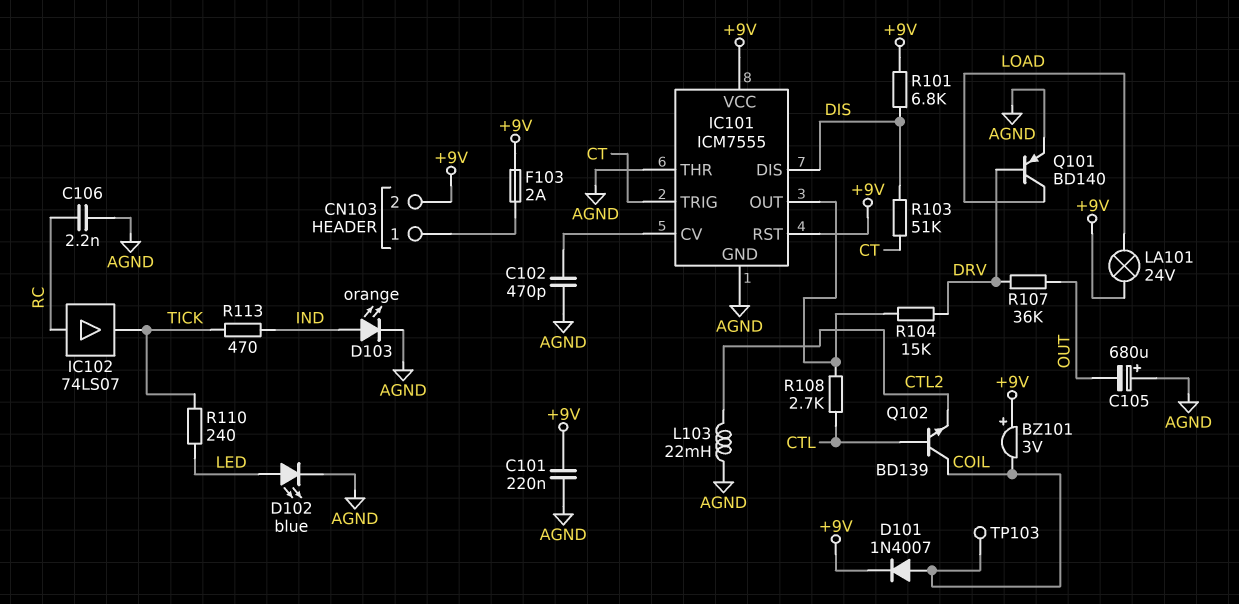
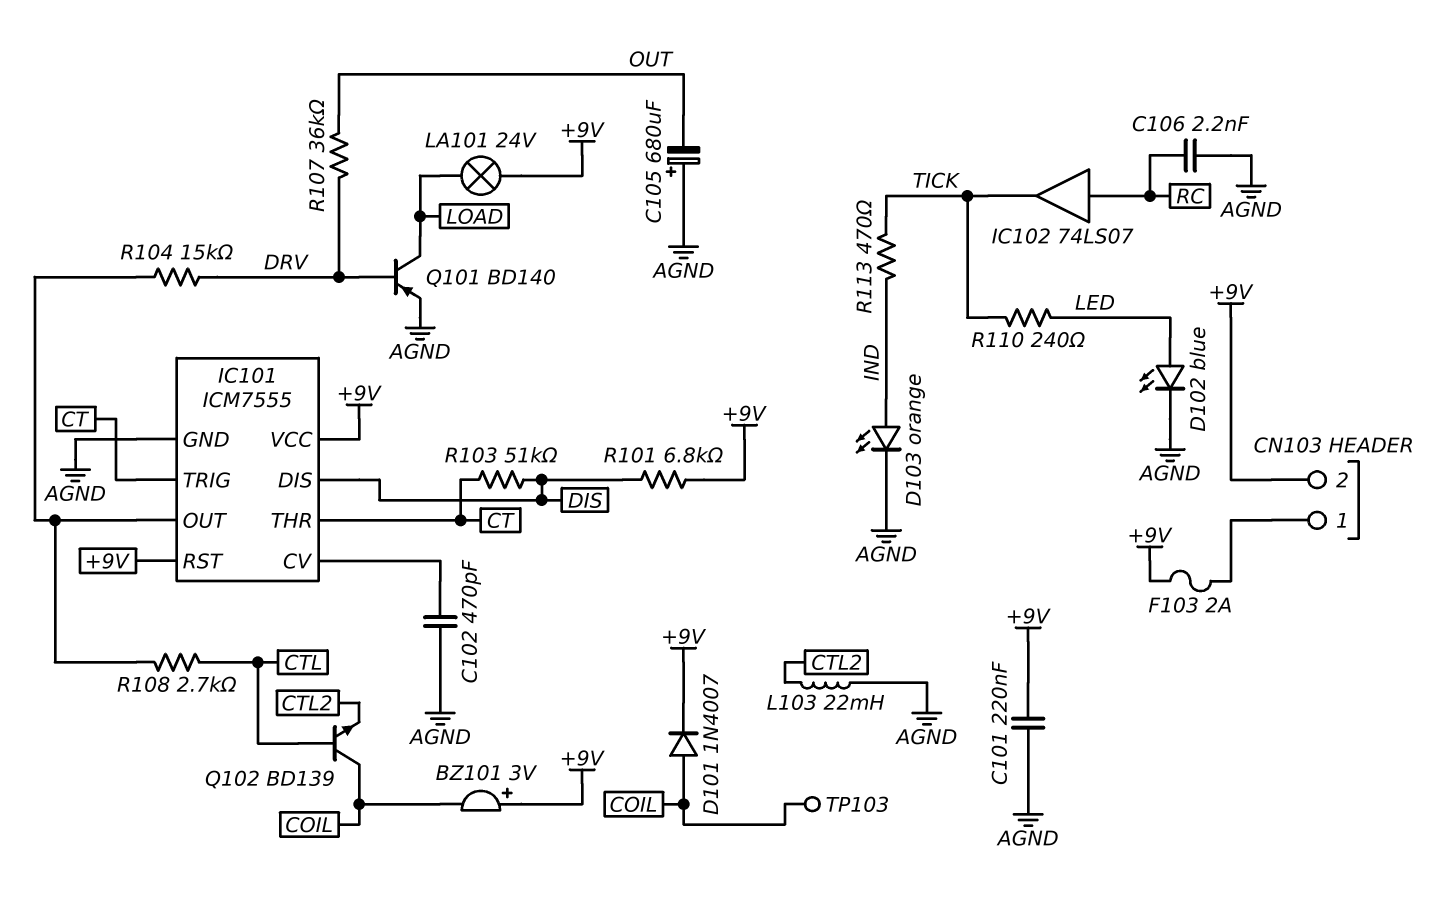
IC101 pin THR: AGND -> CT

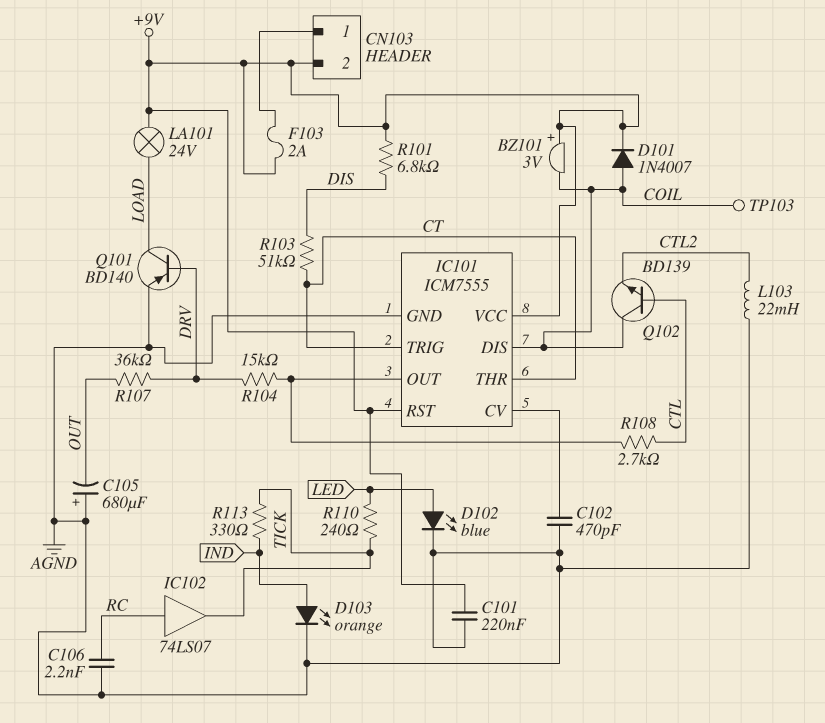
IC101 pin DIS: DIS -> COIL
R113: 470 (IND, TICK) -> 330 (IND, TICK)

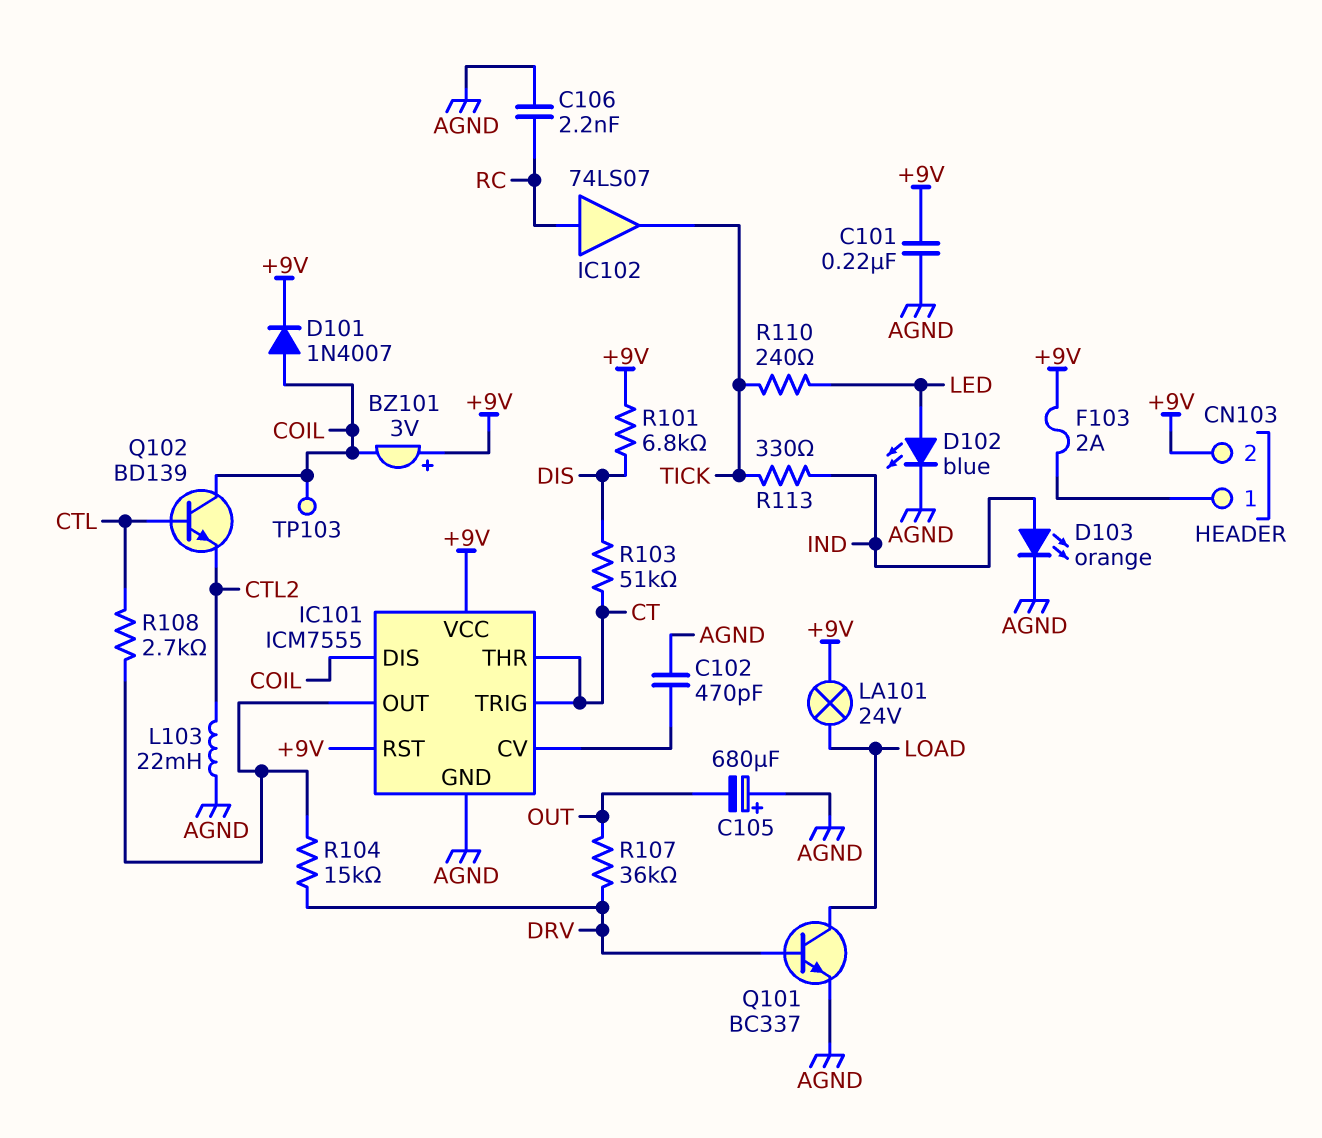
Q101: PNP BD140 (B DRV, C LOAD, E AGND) -> NPN BC337 (B DRV, C LOAD, E AGND)

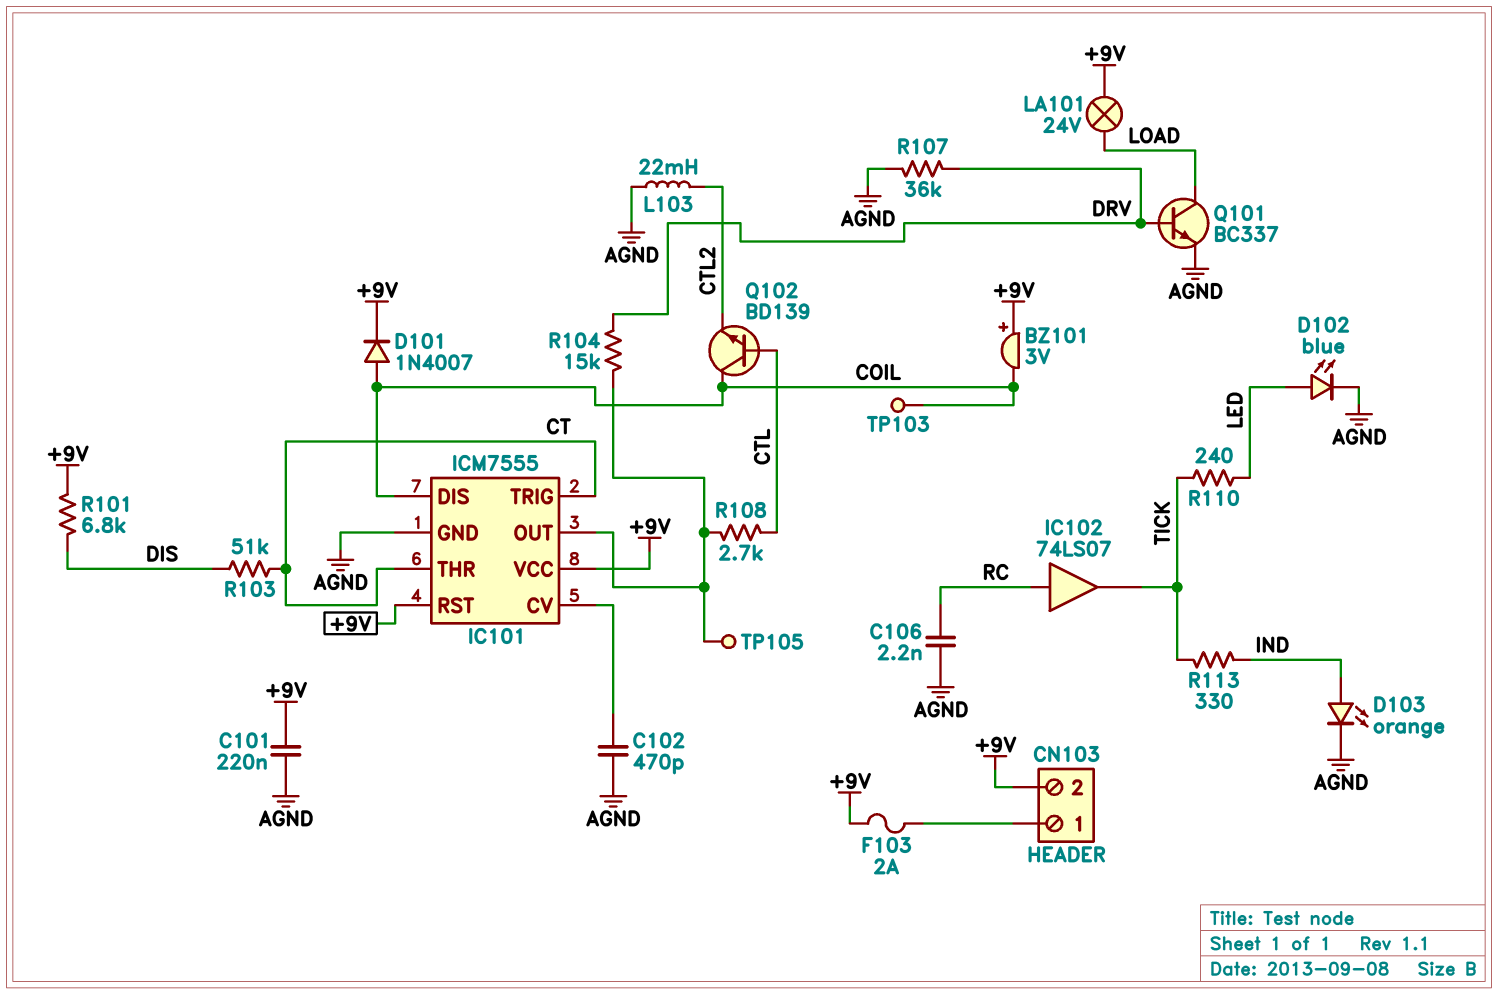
C105: 680uF (plus AGND, minus OUT) -> none
R107: 36k (DRV, OUT) -> 36k (AGND, DRV)
TP105: none -> test point (IC101/OUT)

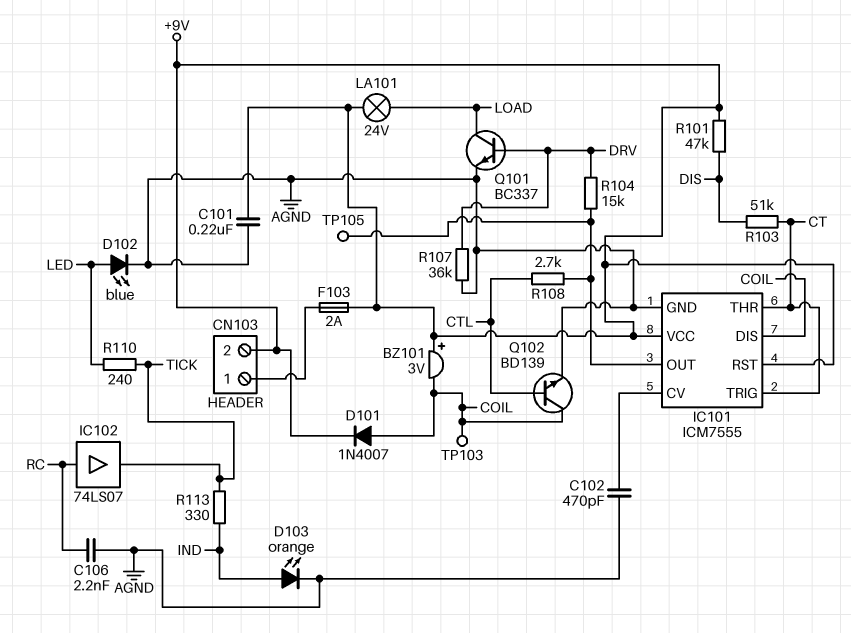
L103: 22mH (AGND, CTL2) -> none
Q102: NPN BD139 (B CTL, C COIL, E CTL2) -> NPN BD139 (B CTL, C COIL, E AGND)
R101: 6.8k (+9V, DIS) -> 47k (+9V, DIS)

